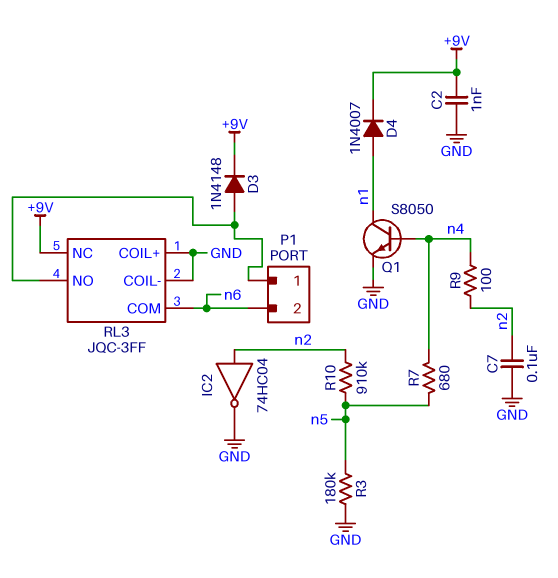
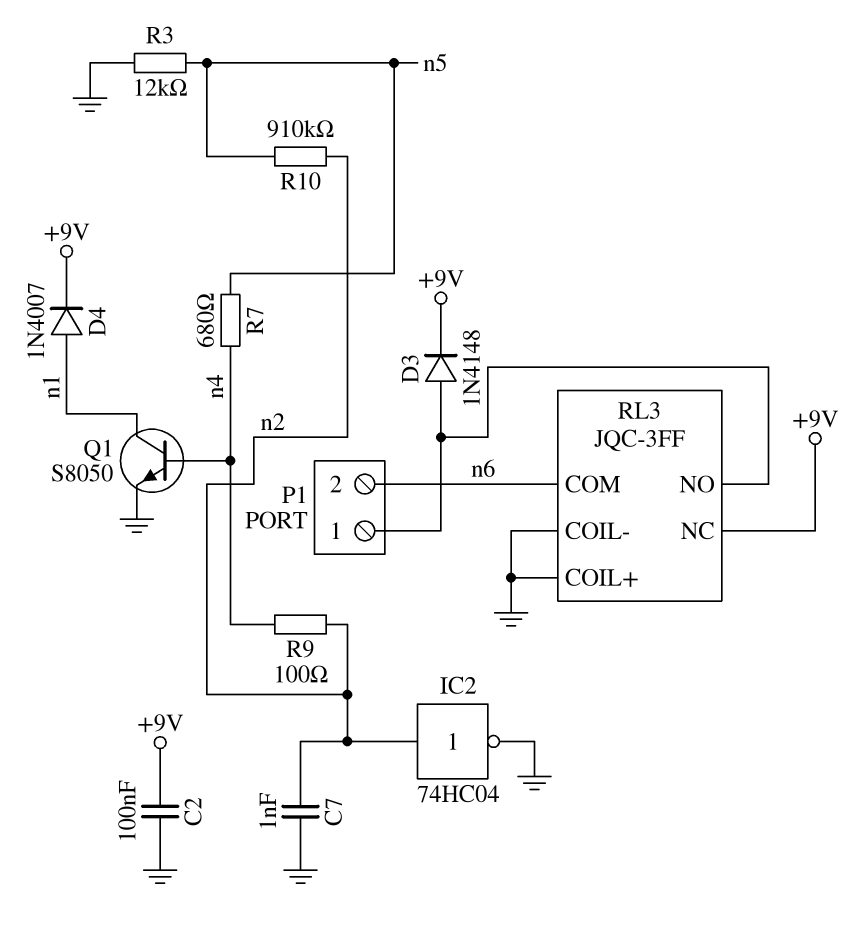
C2: 1nF (+9V, GND) -> 100nF (+9V, GND)
C7: 100nF (GND, n2) -> 1nF (GND, n2)
R3: 180k (GND, n5) -> 12k (GND, n5)

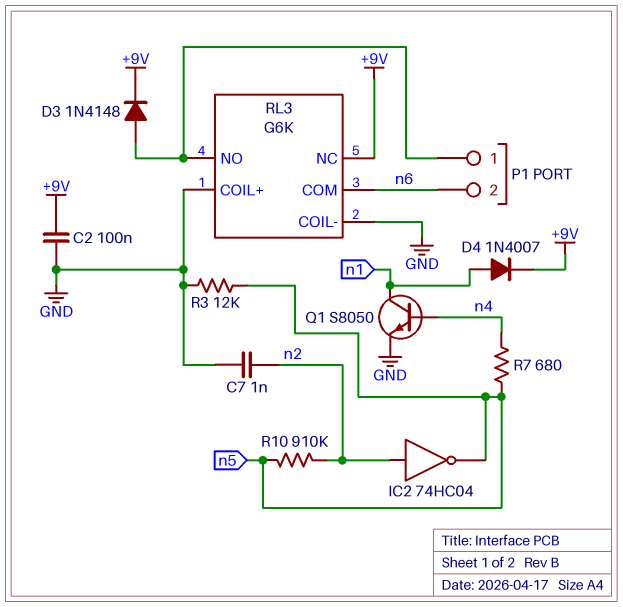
IC2: NOT 74HC04 (in n2, out GND) -> NOT 74HC04 (in n2, out n5)
R9: 100 (n2, n4) -> none
RL3: JQC-3FF -> G6K

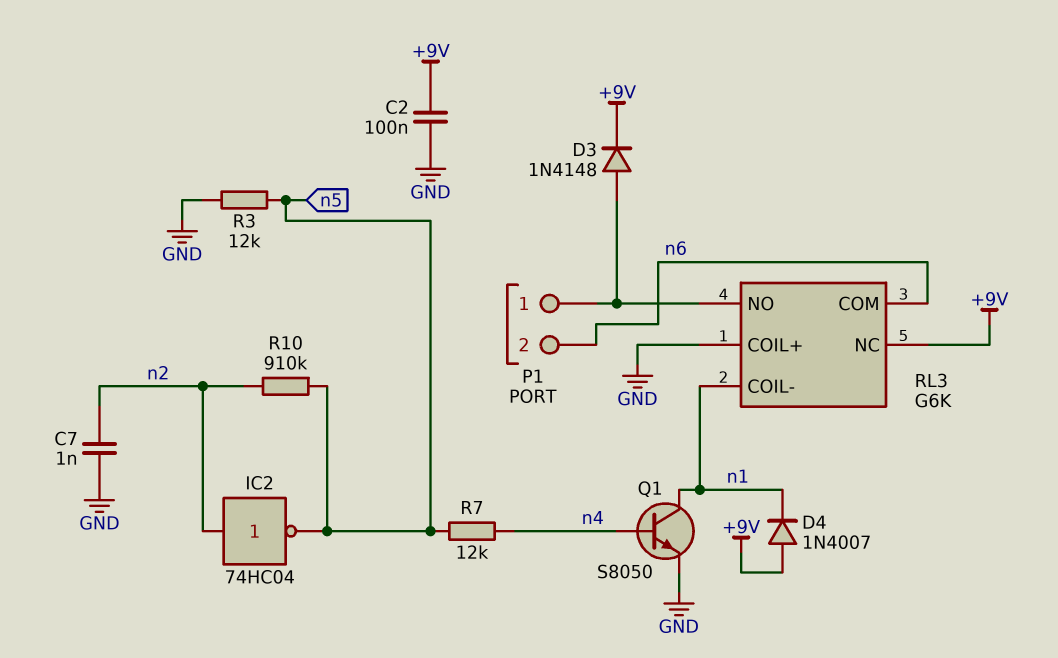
D4: diode 1N4007 (A n1, K +9V) -> diode 1N4007 (A +9V, K n1)
R7: 680 (n4, n5) -> 12k (n4, n5)
RL3 pin COIL-: GND -> n1

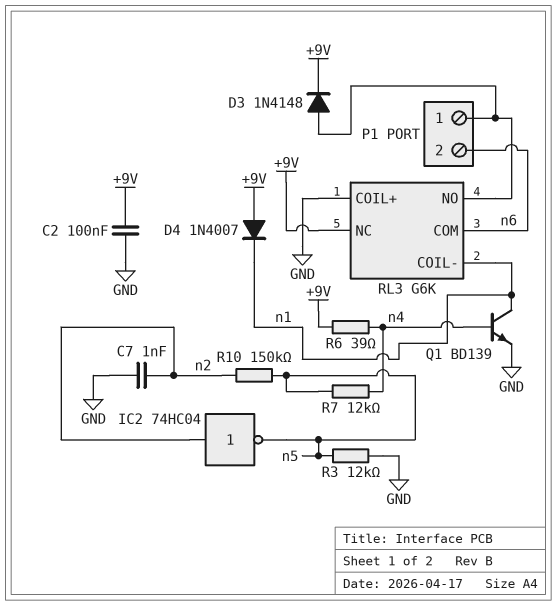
Q1: NPN S8050 (B n4, C n1, E GND) -> NPN BD139 (B n4, C n1, E GND)
R6: none -> 39 (+9V, n4)
R10: 910k (n2, n5) -> 150k (n2, n5)

